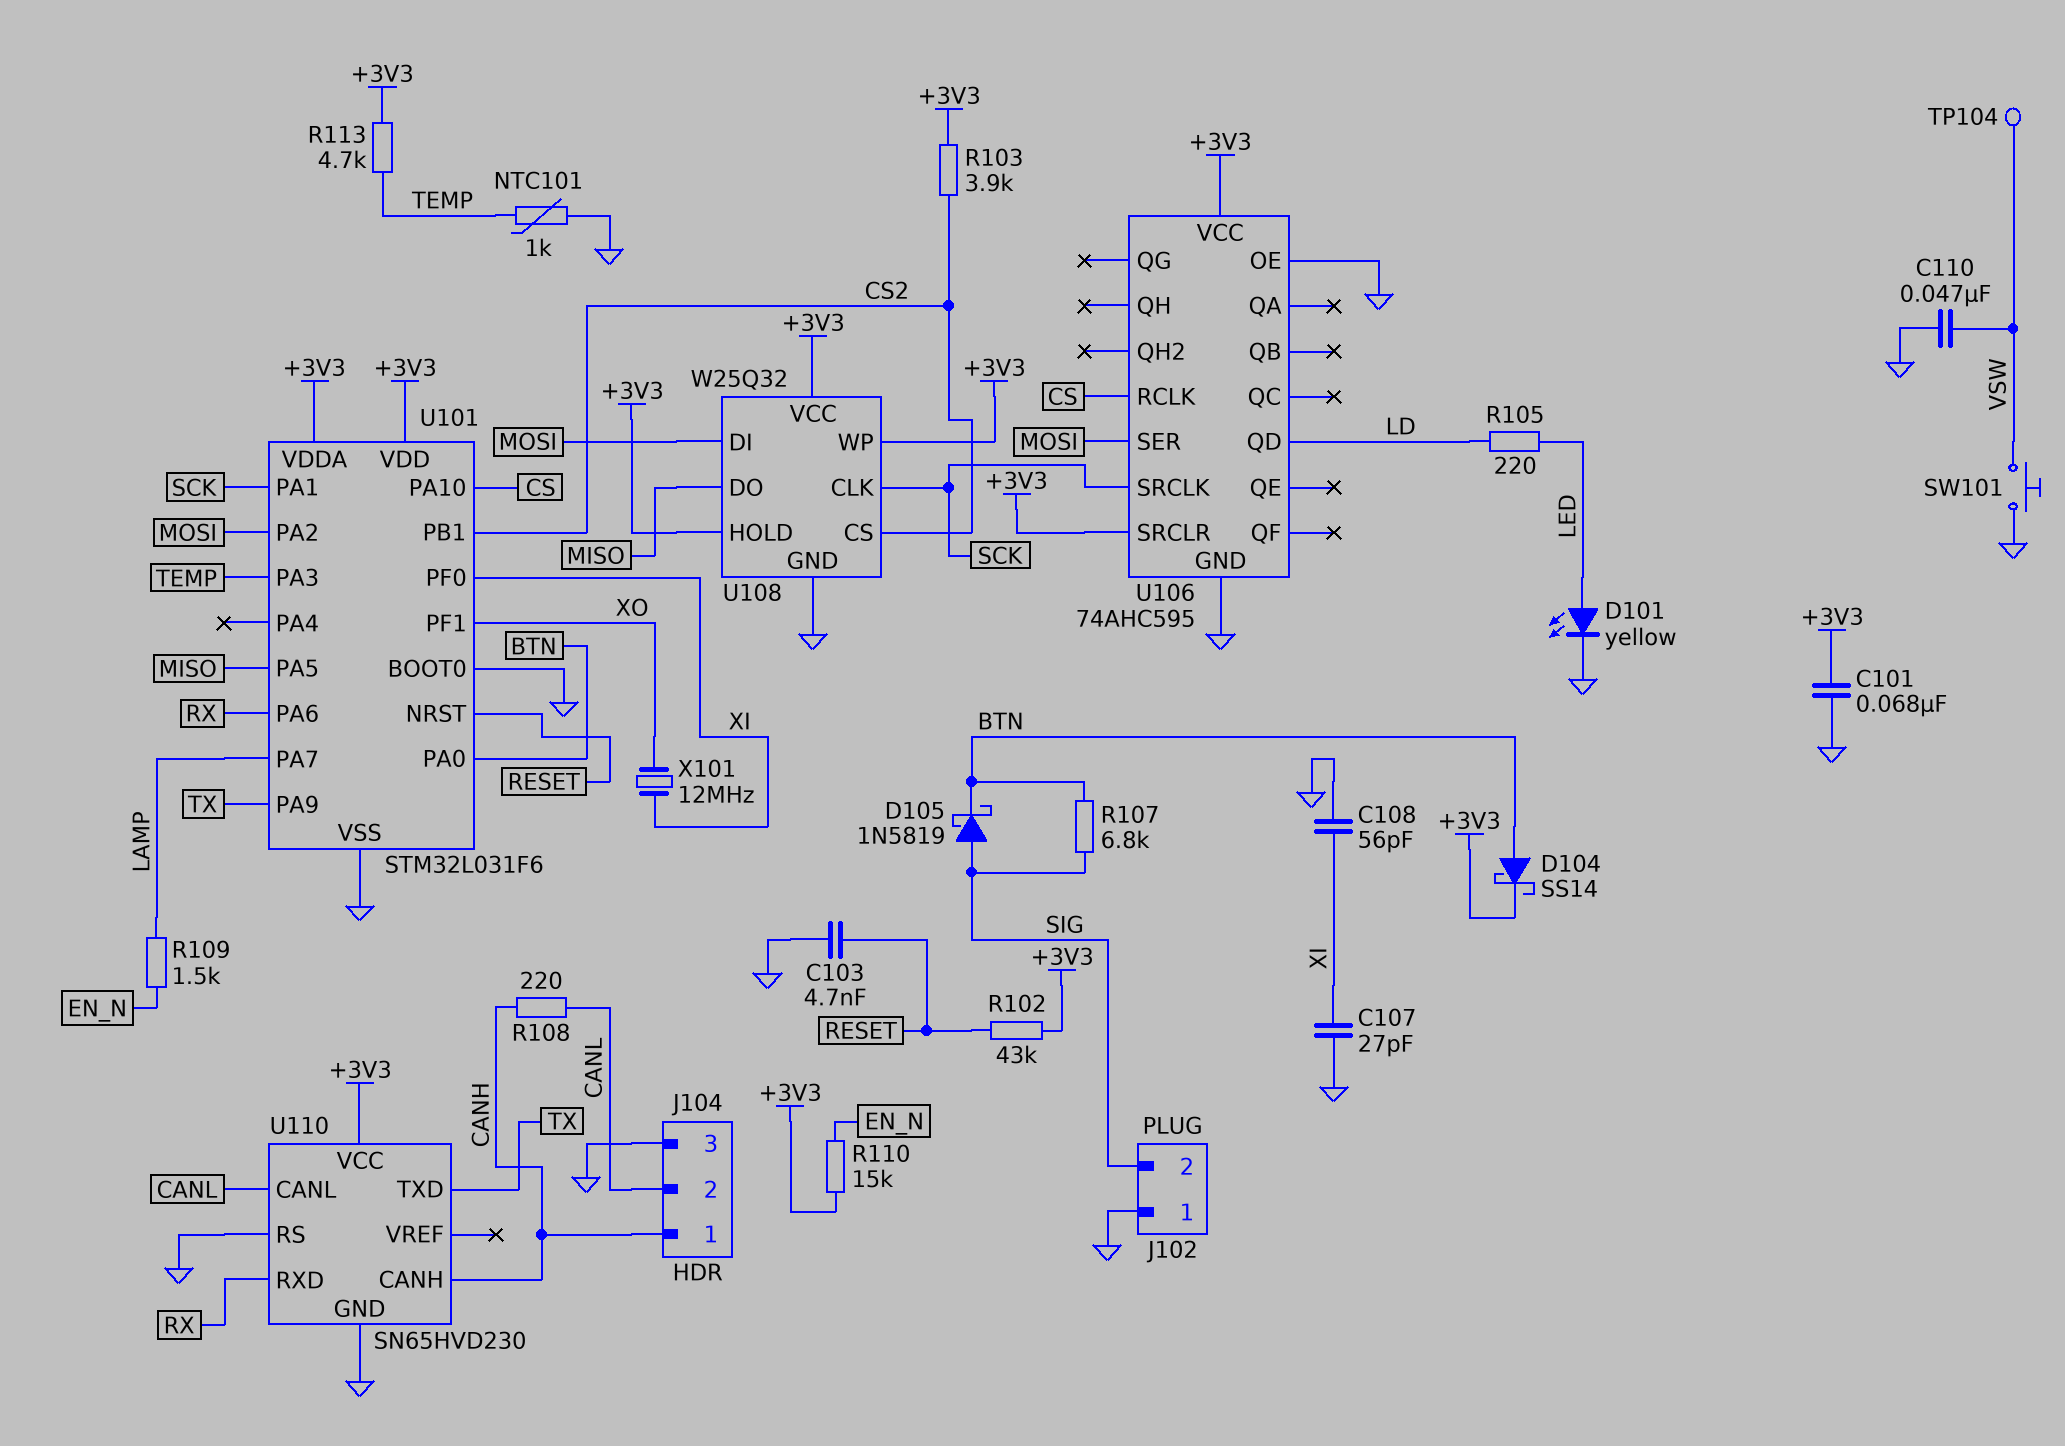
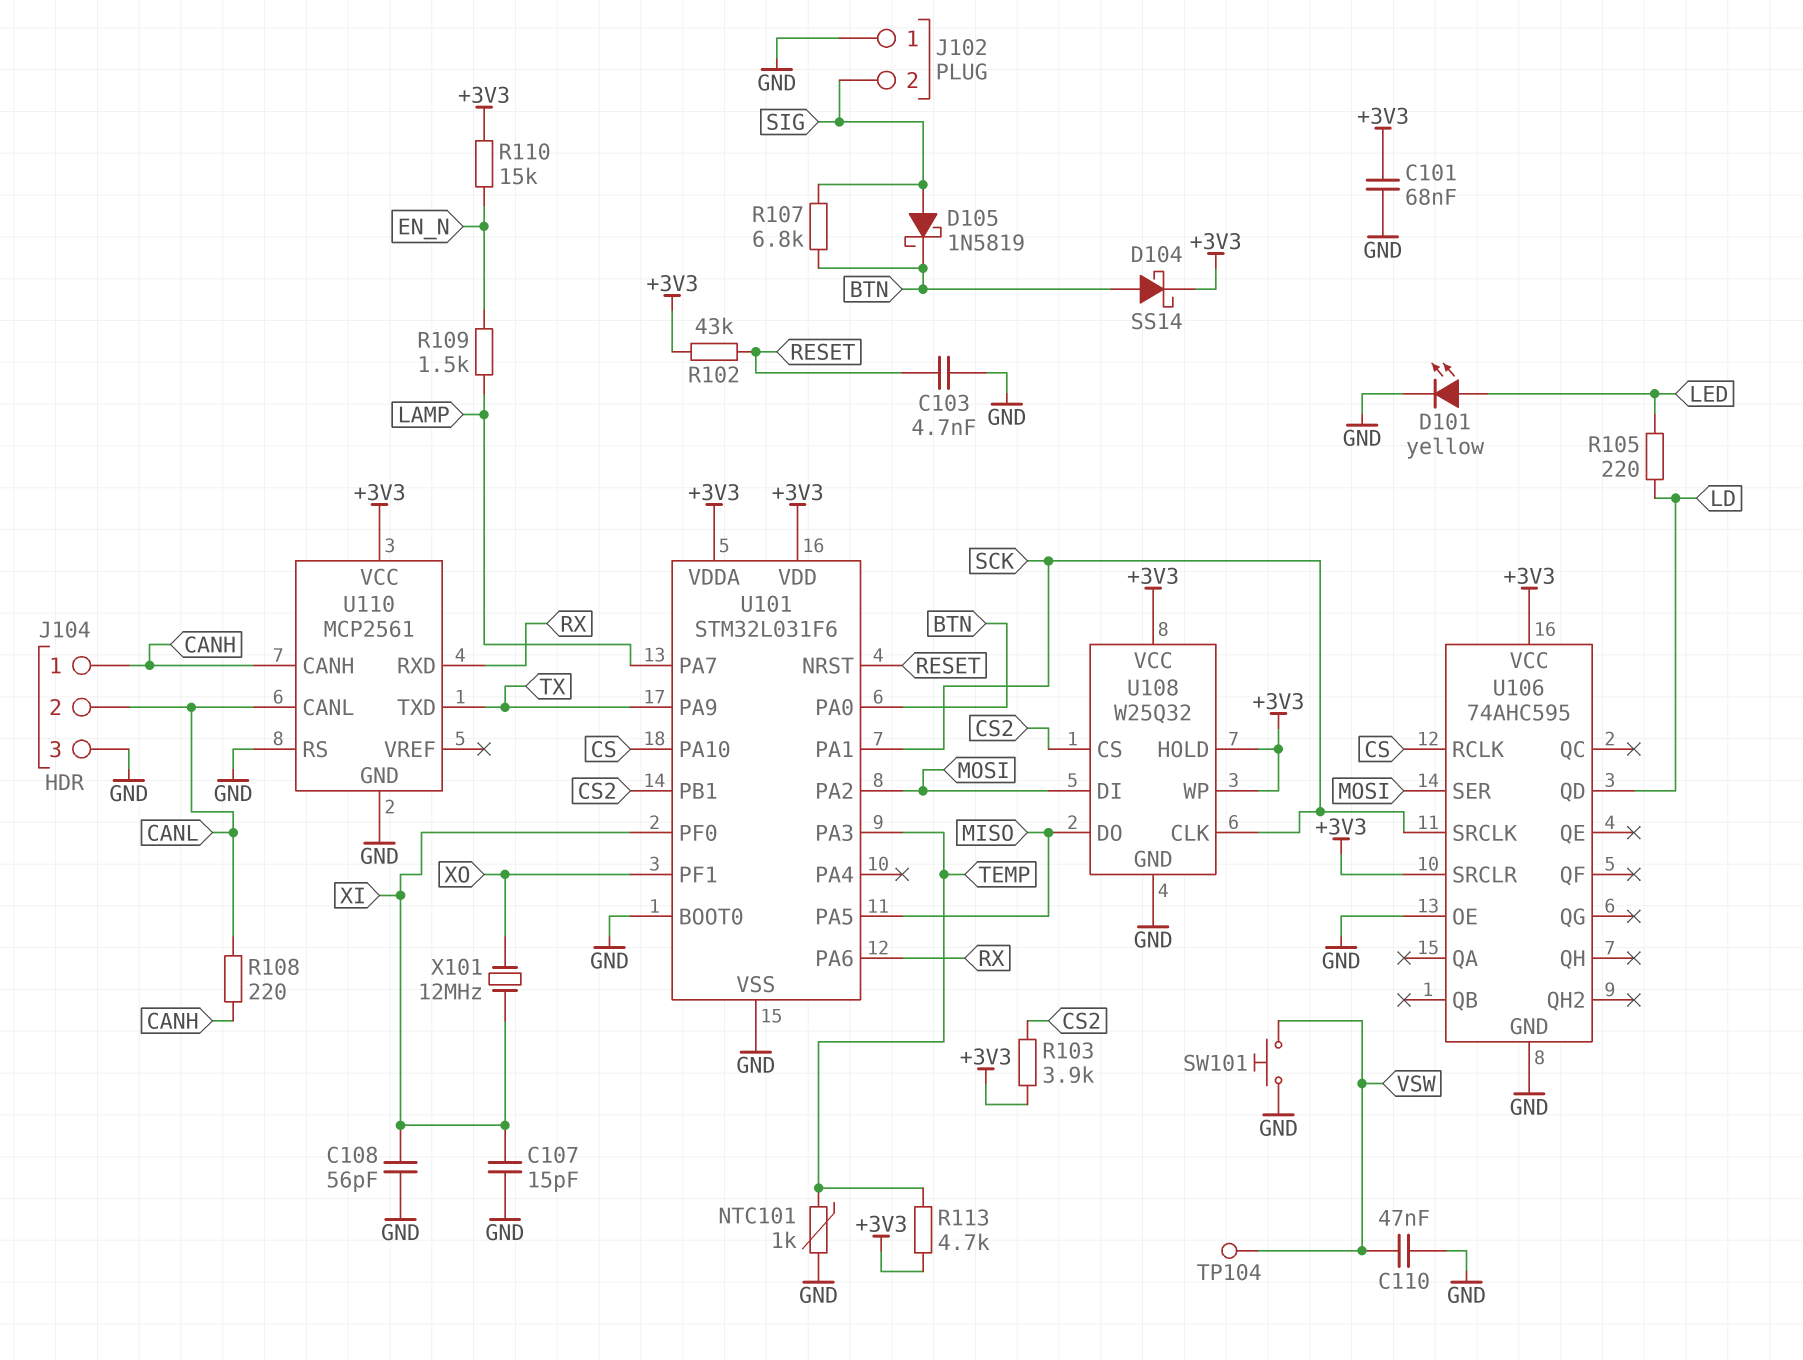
C107: 27pF (GND, XI) -> 15pF (GND, XI)
U110: SN65HVD230 -> MCP2561

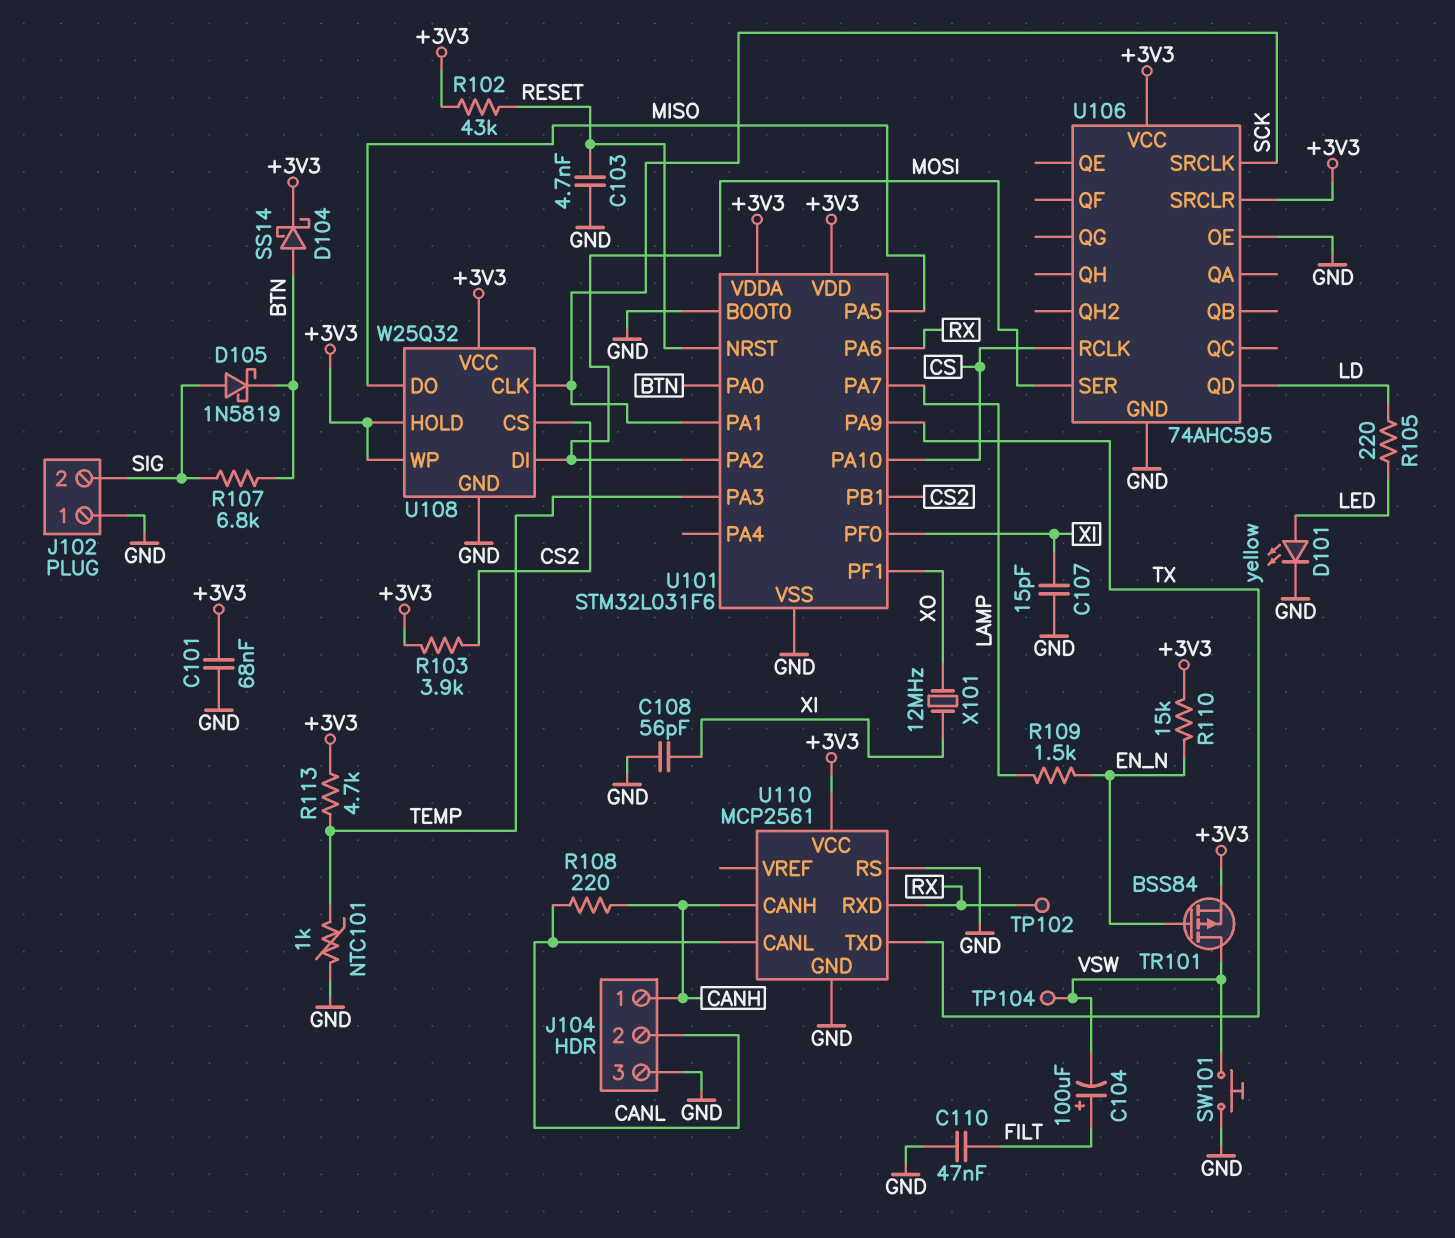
C104: none -> 100uF (plus FILT, minus VSW)
C110: 47nF (GND, VSW) -> 47nF (FILT, GND)
TP102: none -> test point (RX)
TR101: none -> PMOS BSS84 (G EN_N, D VSW, S +3V3)

